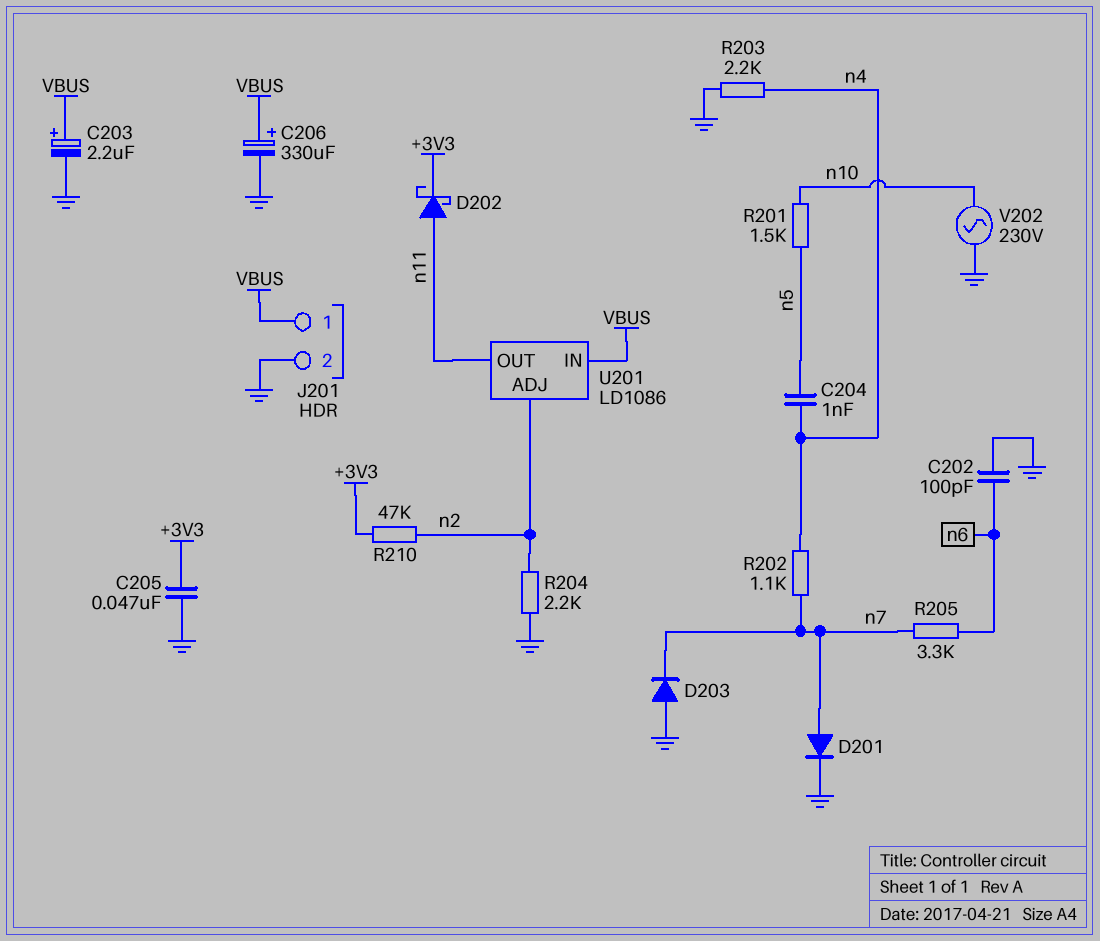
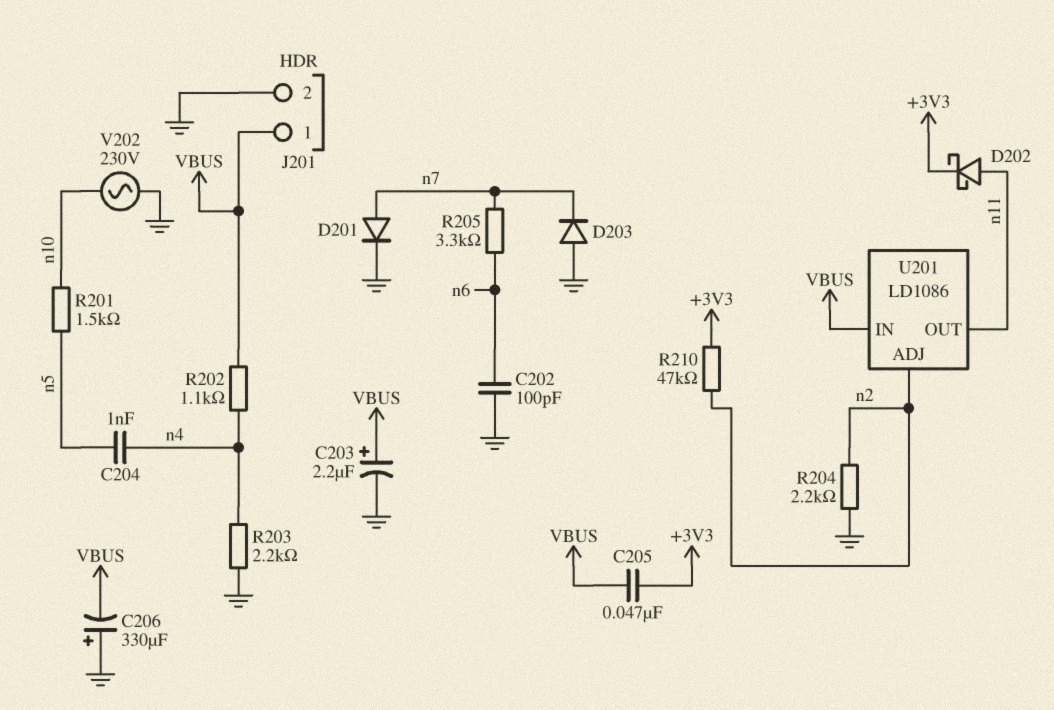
C205: 47nF (+3V3, GND) -> 47nF (+3V3, VBUS)
C206: 330uF (plus VBUS, minus GND) -> 330uF (plus GND, minus VBUS)
R202: 1.1k (n4, n7) -> 1.1k (VBUS, n4)

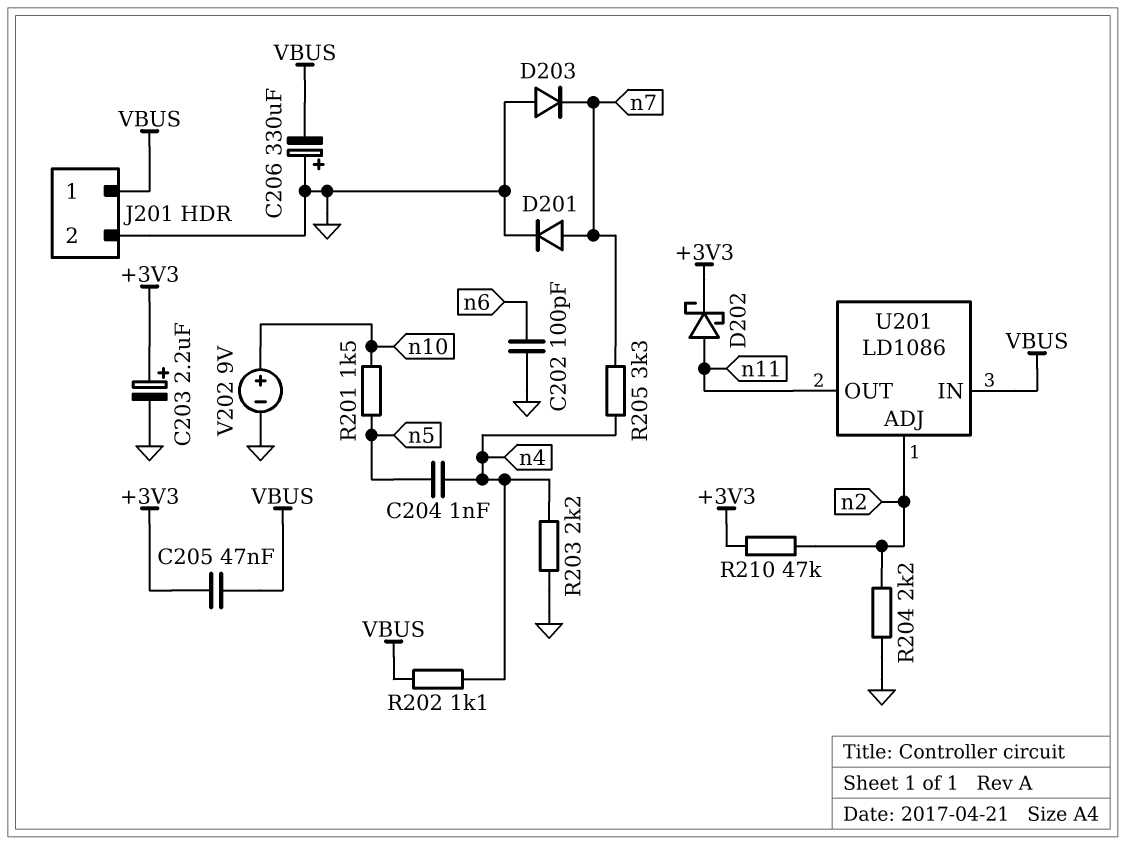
C203: 2.2uF (plus VBUS, minus GND) -> 2.2uF (plus +3V3, minus GND)
R205: 3.3k (n6, n7) -> 3.3k (n4, n7)
V202: AC 230V (GND, n10) -> 9V (plus n10, minus GND)

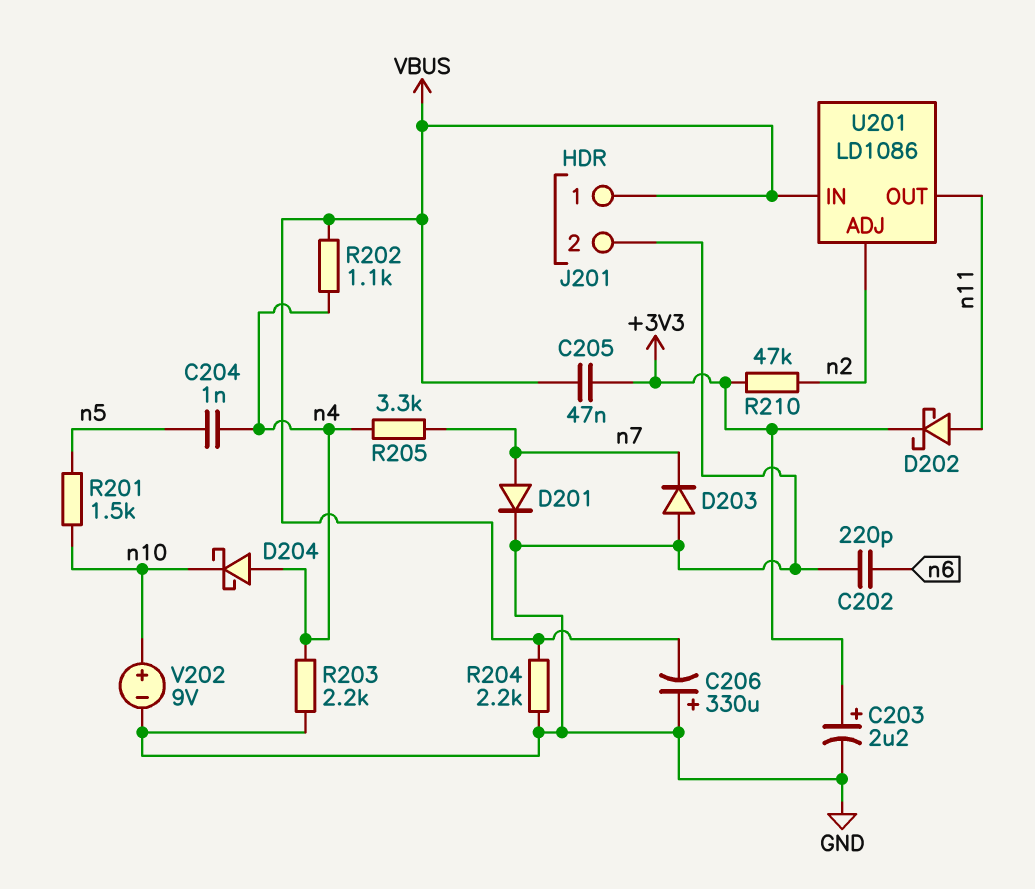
C202: 100pF (GND, n6) -> 220pF (GND, n6)
D204: none -> schottky (A n4, K n10)
R204: 2.2k (GND, n2) -> 2.2k (GND, VBUS)

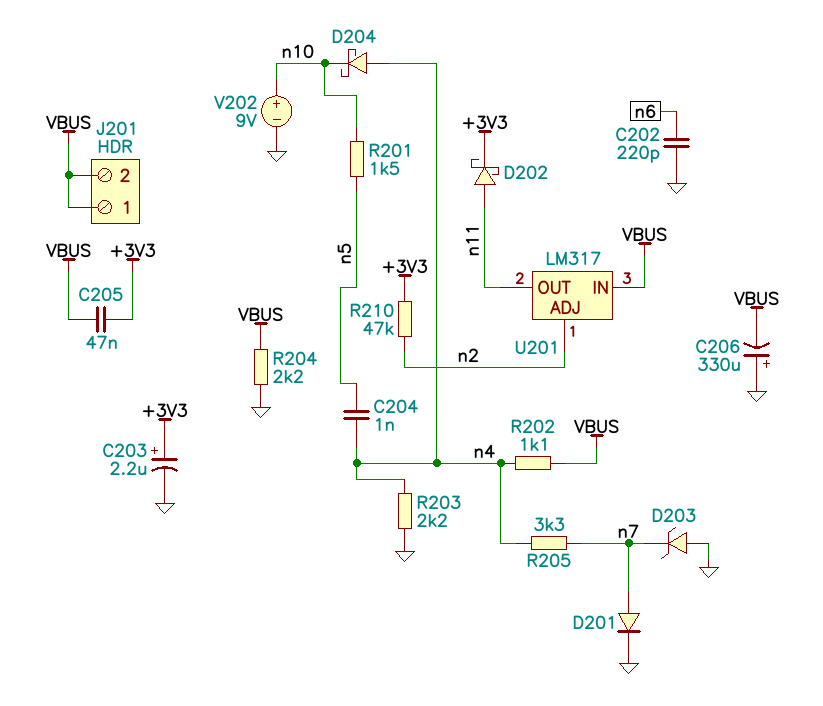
D203: diode (A GND, K n7) -> zener (A GND, K n7)
J201 pin 2: GND -> VBUS
U201: LD1086 -> LM317

